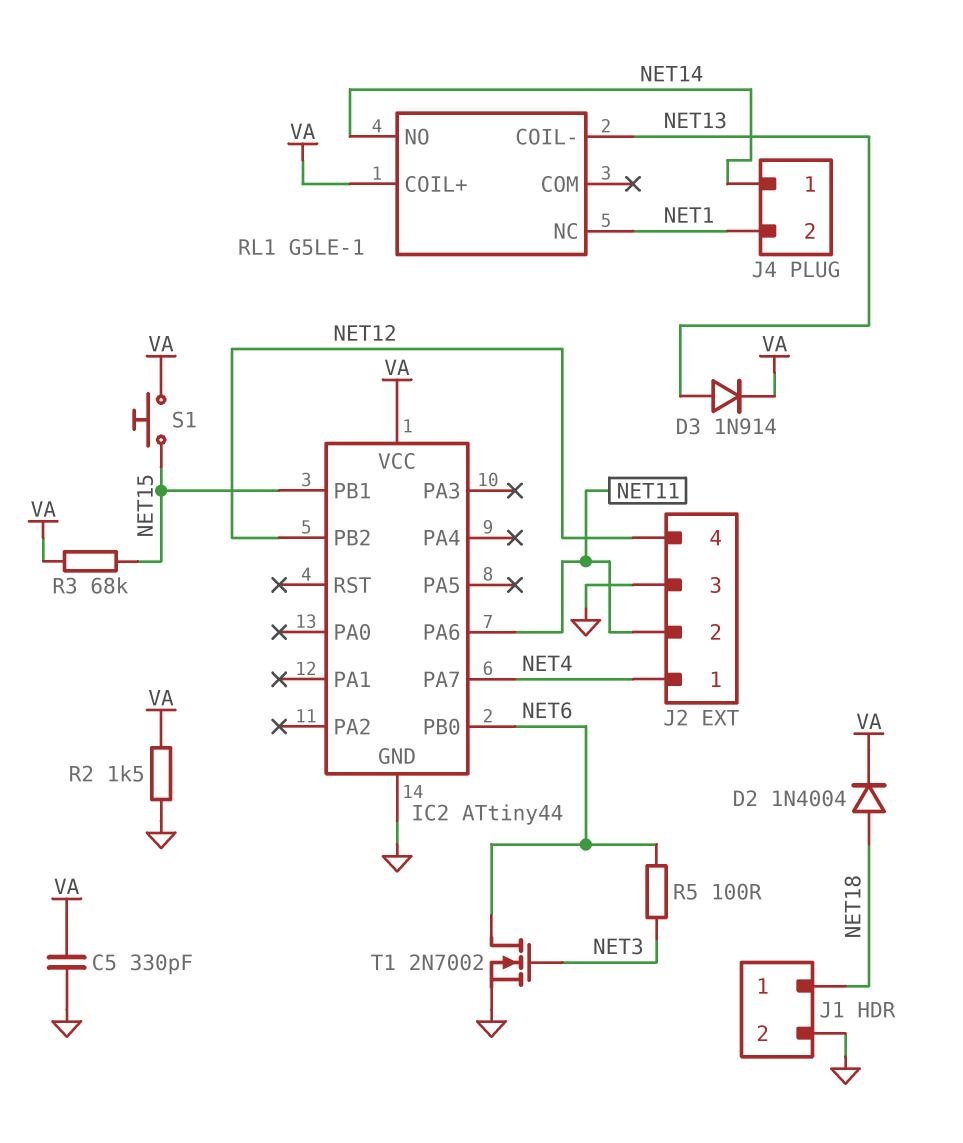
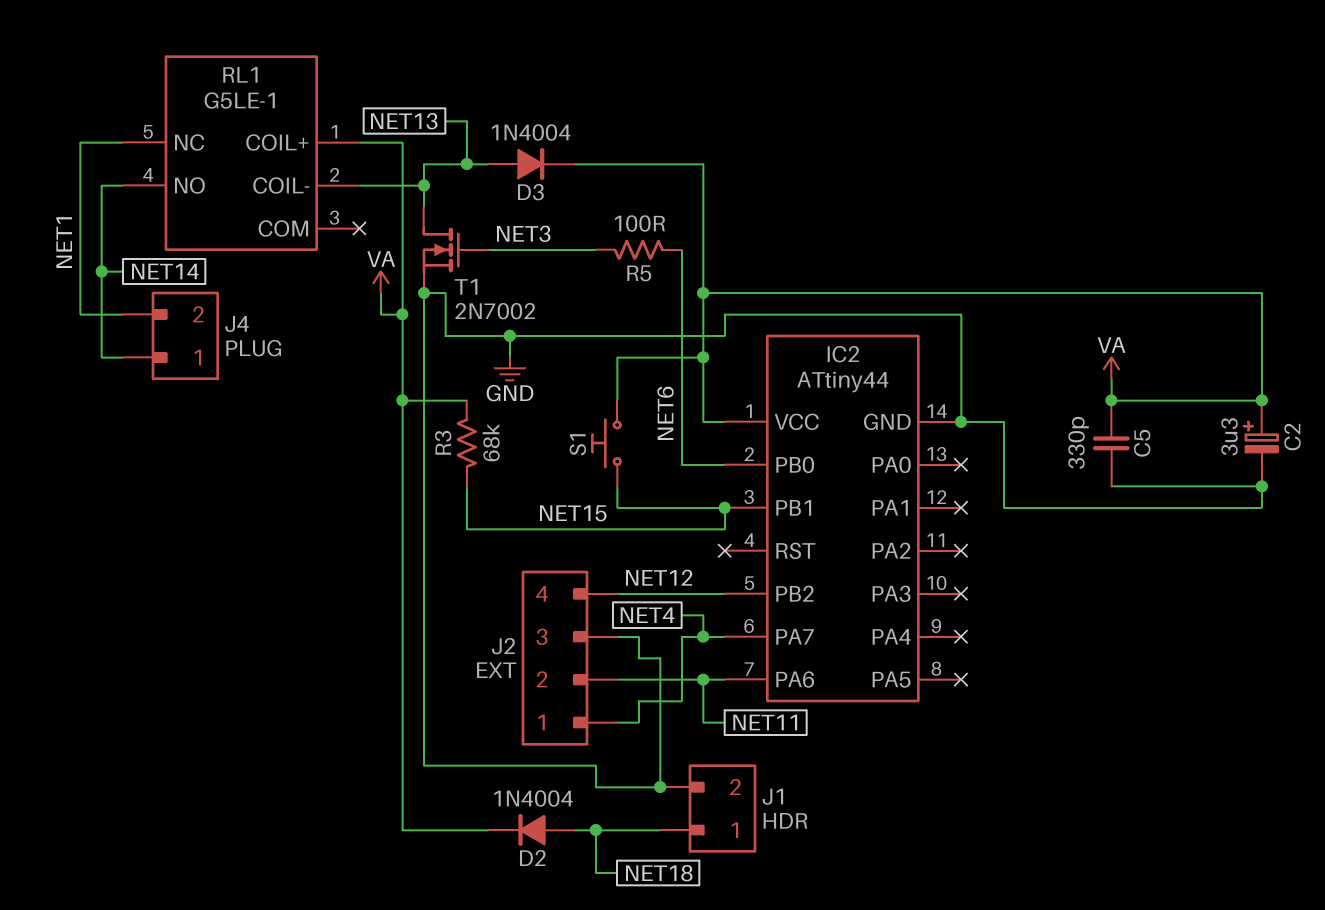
C2: none -> 3.3uF (plus VA, minus GND)
D3: diode 1N914 (A NET13, K VA) -> diode 1N4004 (A NET13, K VA)
R2: 1.5k (GND, VA) -> none
T1: NMOS 2N7002 (G NET3, D NET6, S GND) -> NMOS 2N7002 (G NET3, D NET13, S GND)

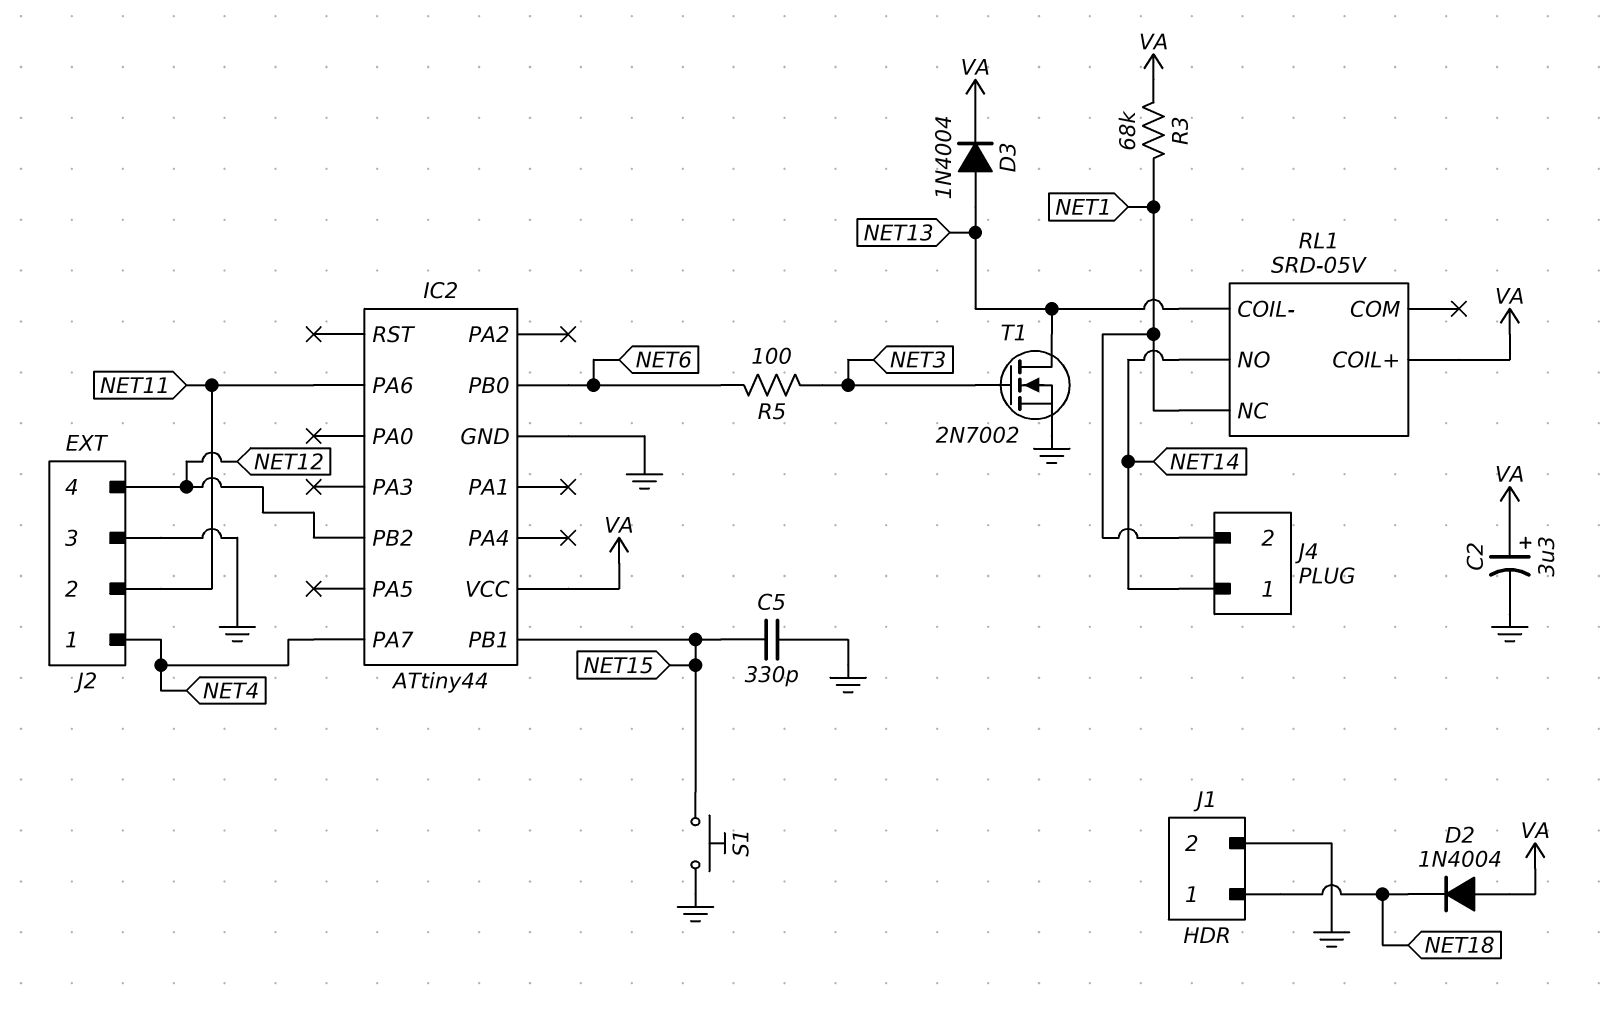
C5: 330pF (GND, VA) -> 330pF (GND, NET15)
D2: diode 1N4004 (A NET18, K VA) -> diode 1N4004 (A VA, K NET18)
R3: 68k (NET15, VA) -> 68k (NET1, VA)
RL1: G5LE-1 -> SRD-05V
S1: button (NET15, VA) -> button (GND, NET15)

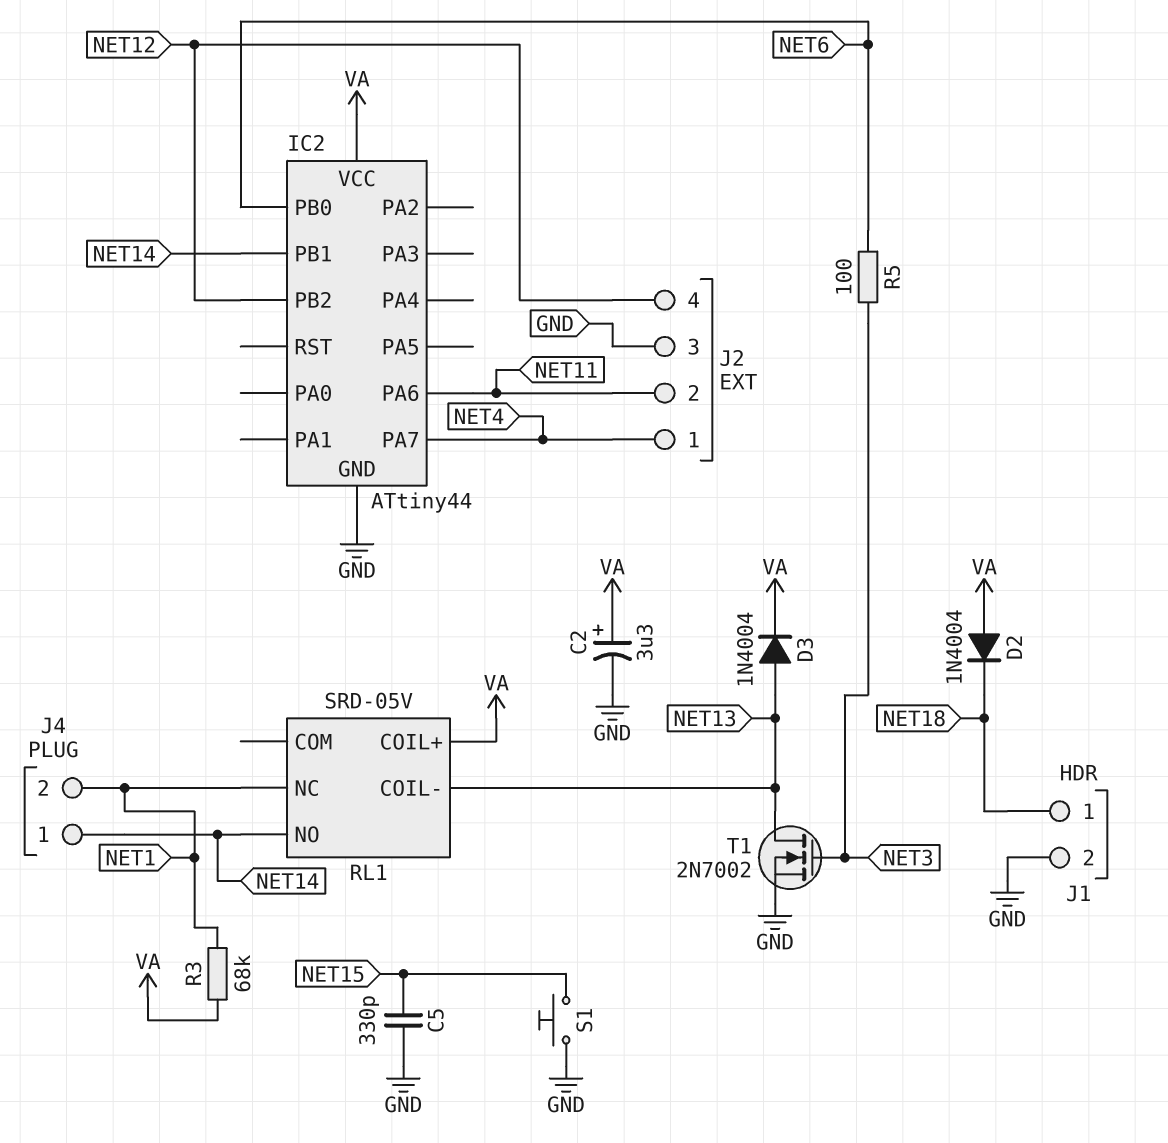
IC2 pin PB1: NET15 -> NET14

